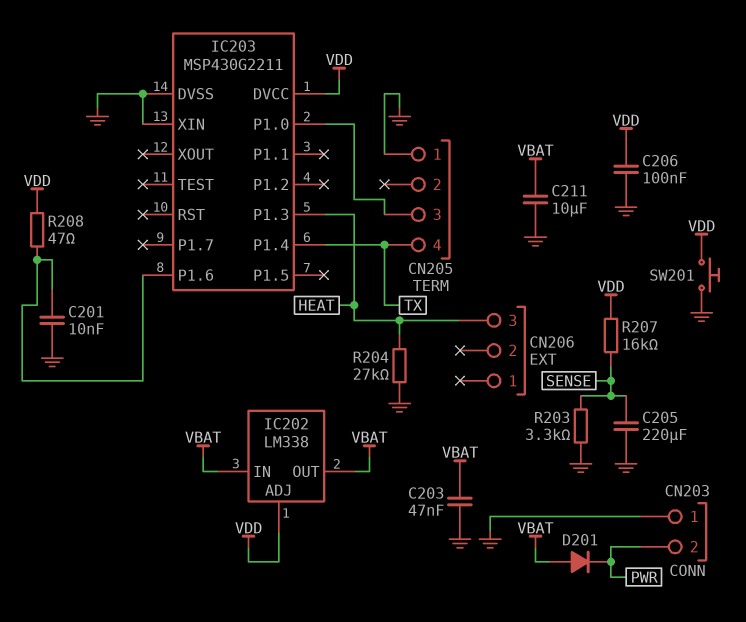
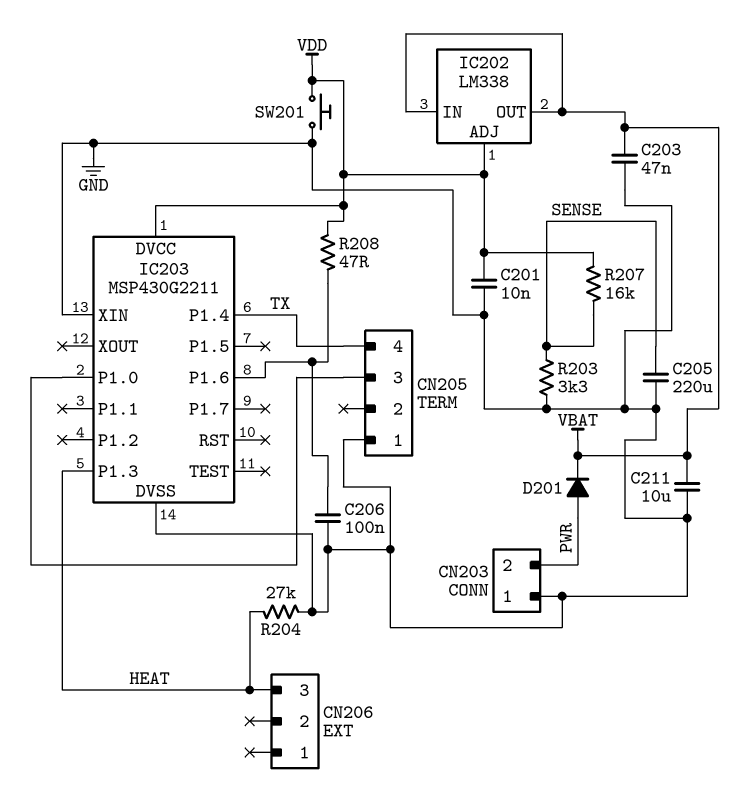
C201: 10nF (GND, IC203/P1.6) -> 10nF (GND, VDD)
C206: 100nF (GND, VDD) -> 100nF (GND, IC203/P1.6)
D201: diode (A VBAT, K PWR) -> diode (A PWR, K VBAT)

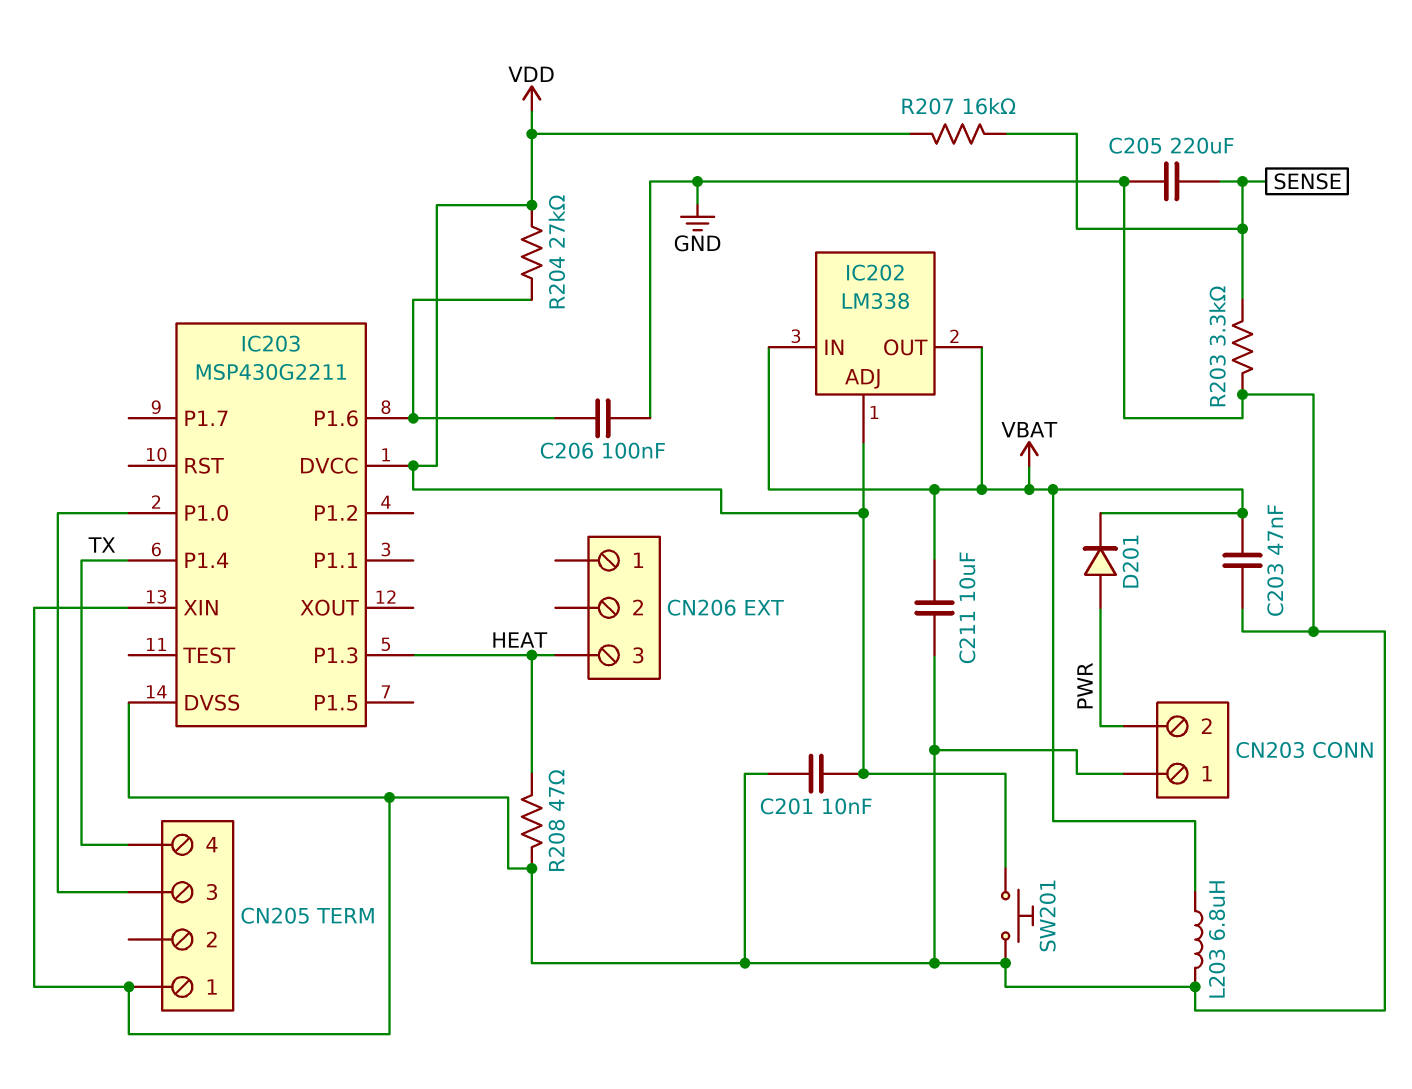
L203: none -> 6.8uH (GND, VBAT)
R204: 27k (GND, HEAT) -> 27k (IC203/P1.6, VDD)
R208: 47 (IC203/P1.6, VDD) -> 47 (GND, HEAT)

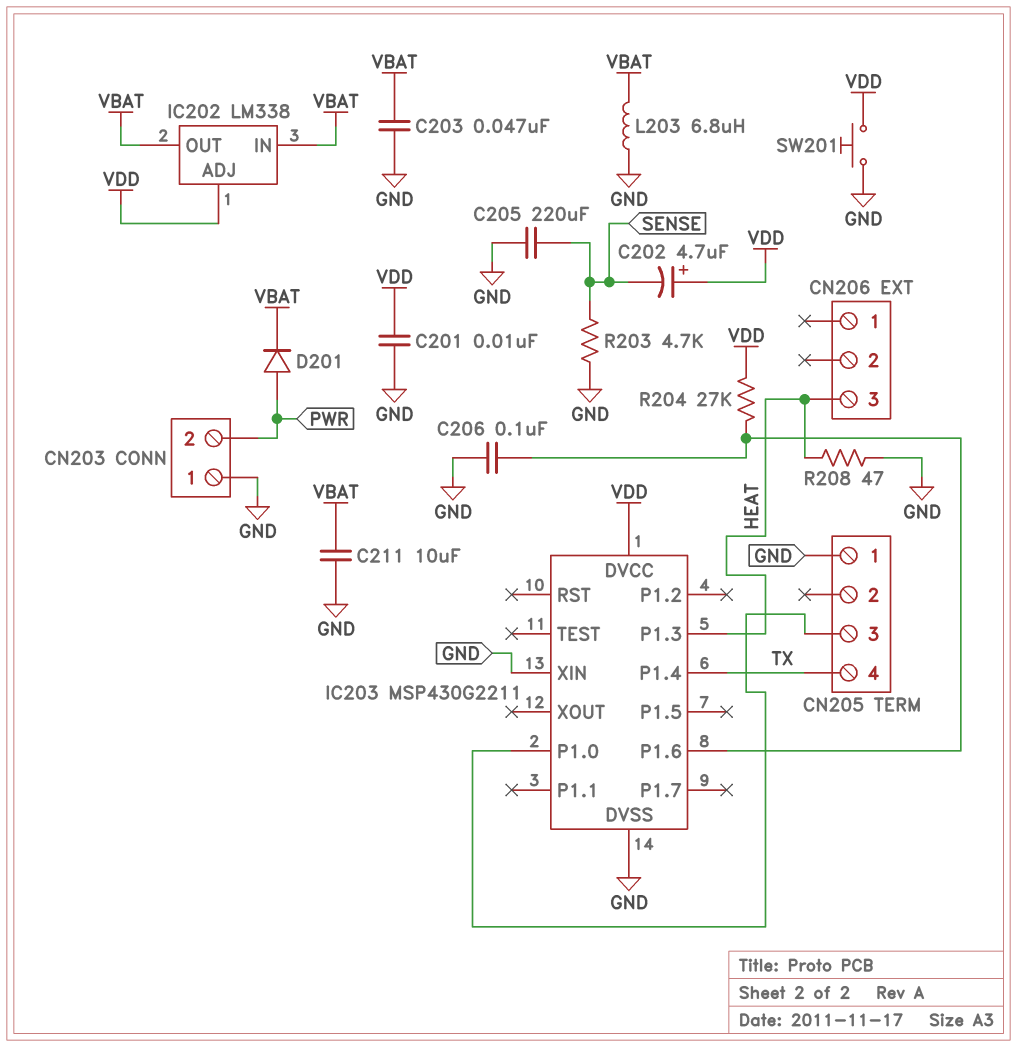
C202: none -> 4.7uF (plus VDD, minus SENSE)
R203: 3.3k (GND, SENSE) -> 4.7k (GND, SENSE)
R207: 16k (SENSE, VDD) -> none

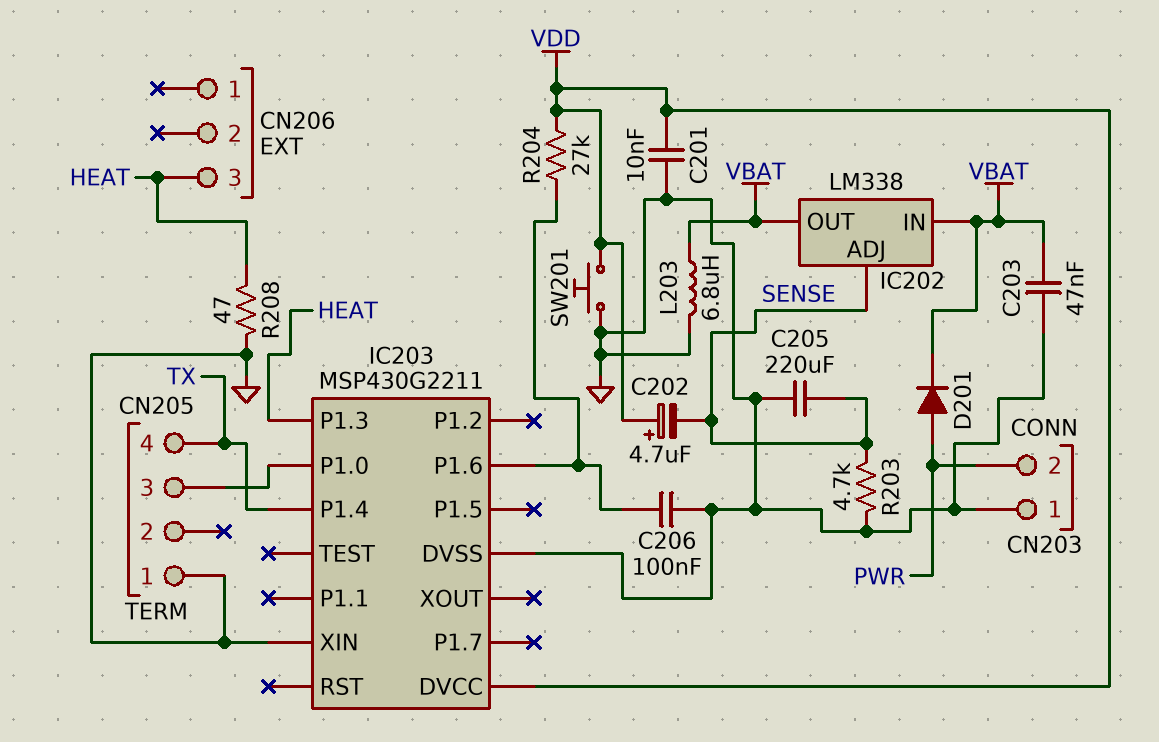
C211: 10uF (GND, VBAT) -> none
IC202 pin ADJ: VDD -> SENSE

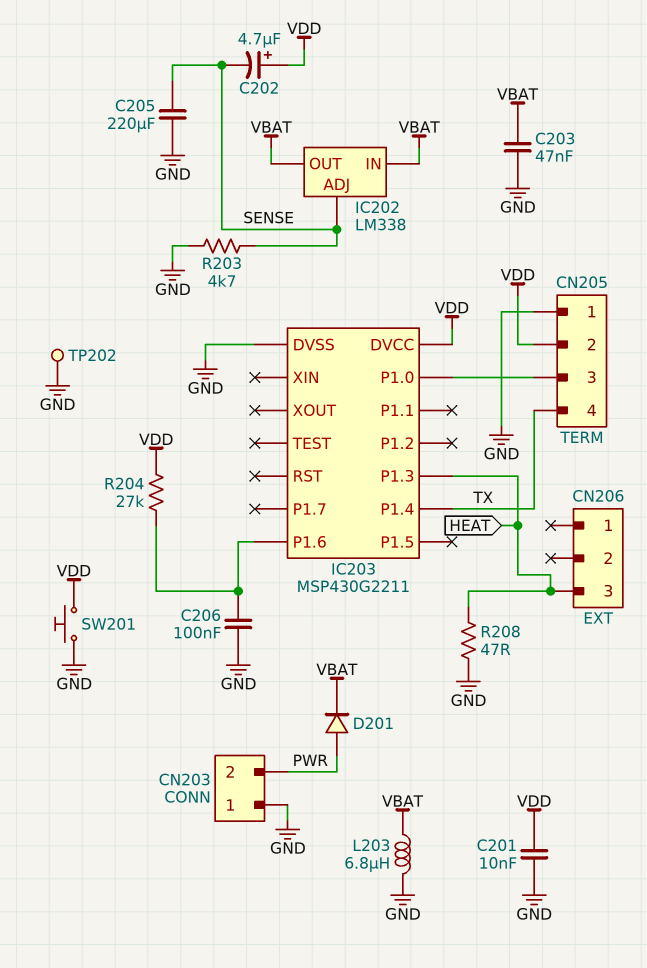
CN205 pin 2: none -> VDD
IC203 pin XIN: GND -> none
TP202: none -> test point (GND)

